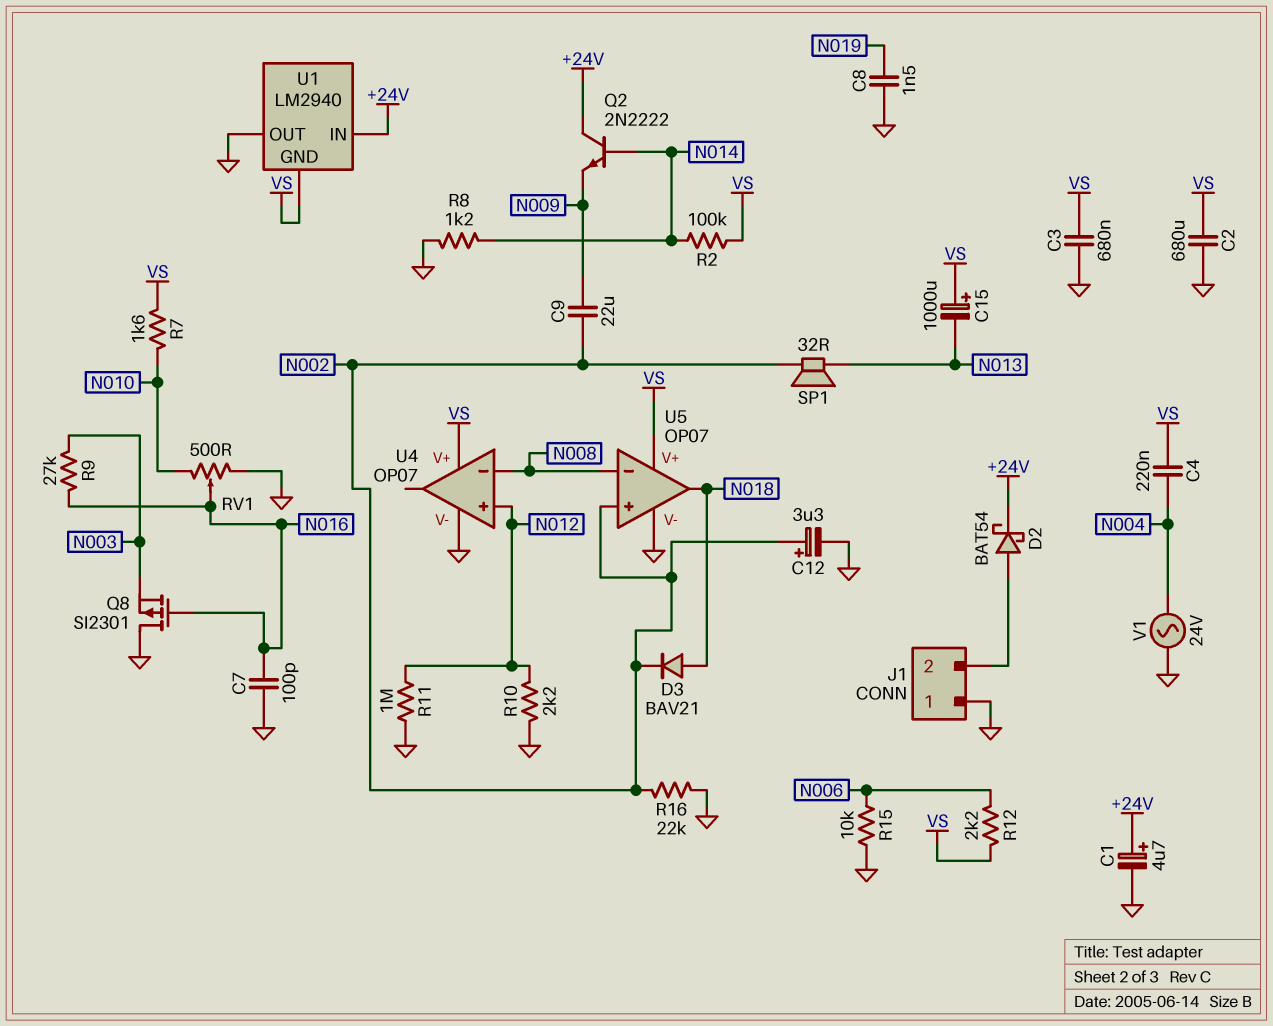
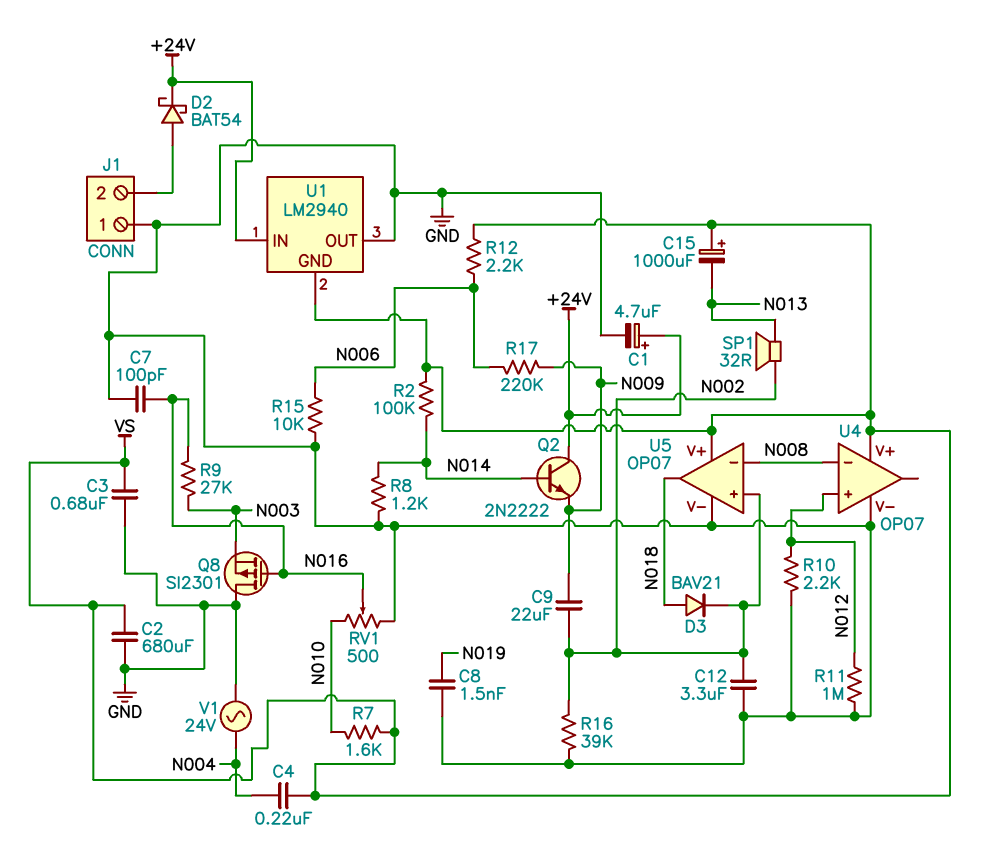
C12: 3.3uF (plus N002, minus GND) -> 3.3uF (GND, N002)
R16: 22k (GND, N002) -> 39k (GND, N002)
R17: none -> 220k (N006, N009)

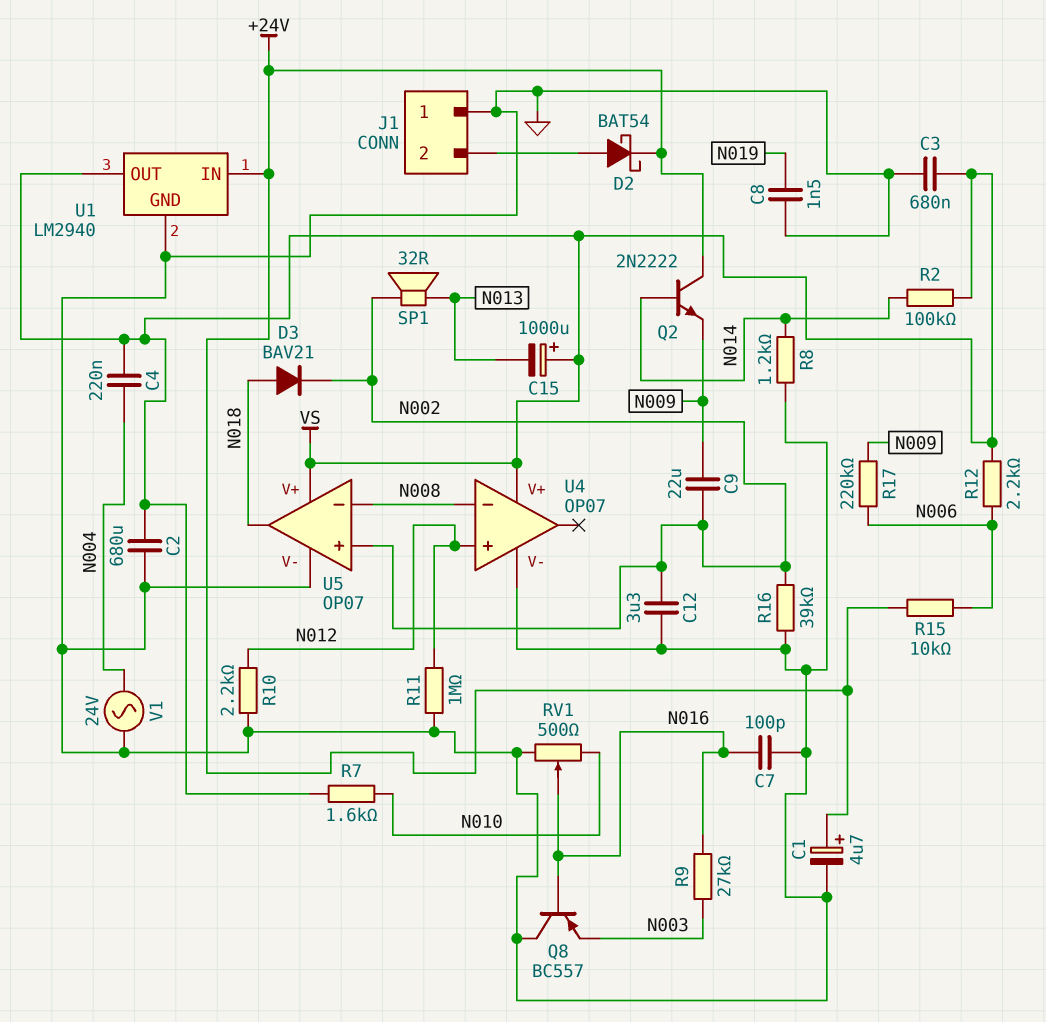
Q8: PMOS SI2301 (G N016, D GND, S N003) -> PNP BC557 (B N016, C GND, E N003)
R15: 10k (GND, N006) -> 10k (+24V, N006)
U1 pin GND: VS -> GND
U1 pin OUT: GND -> VS

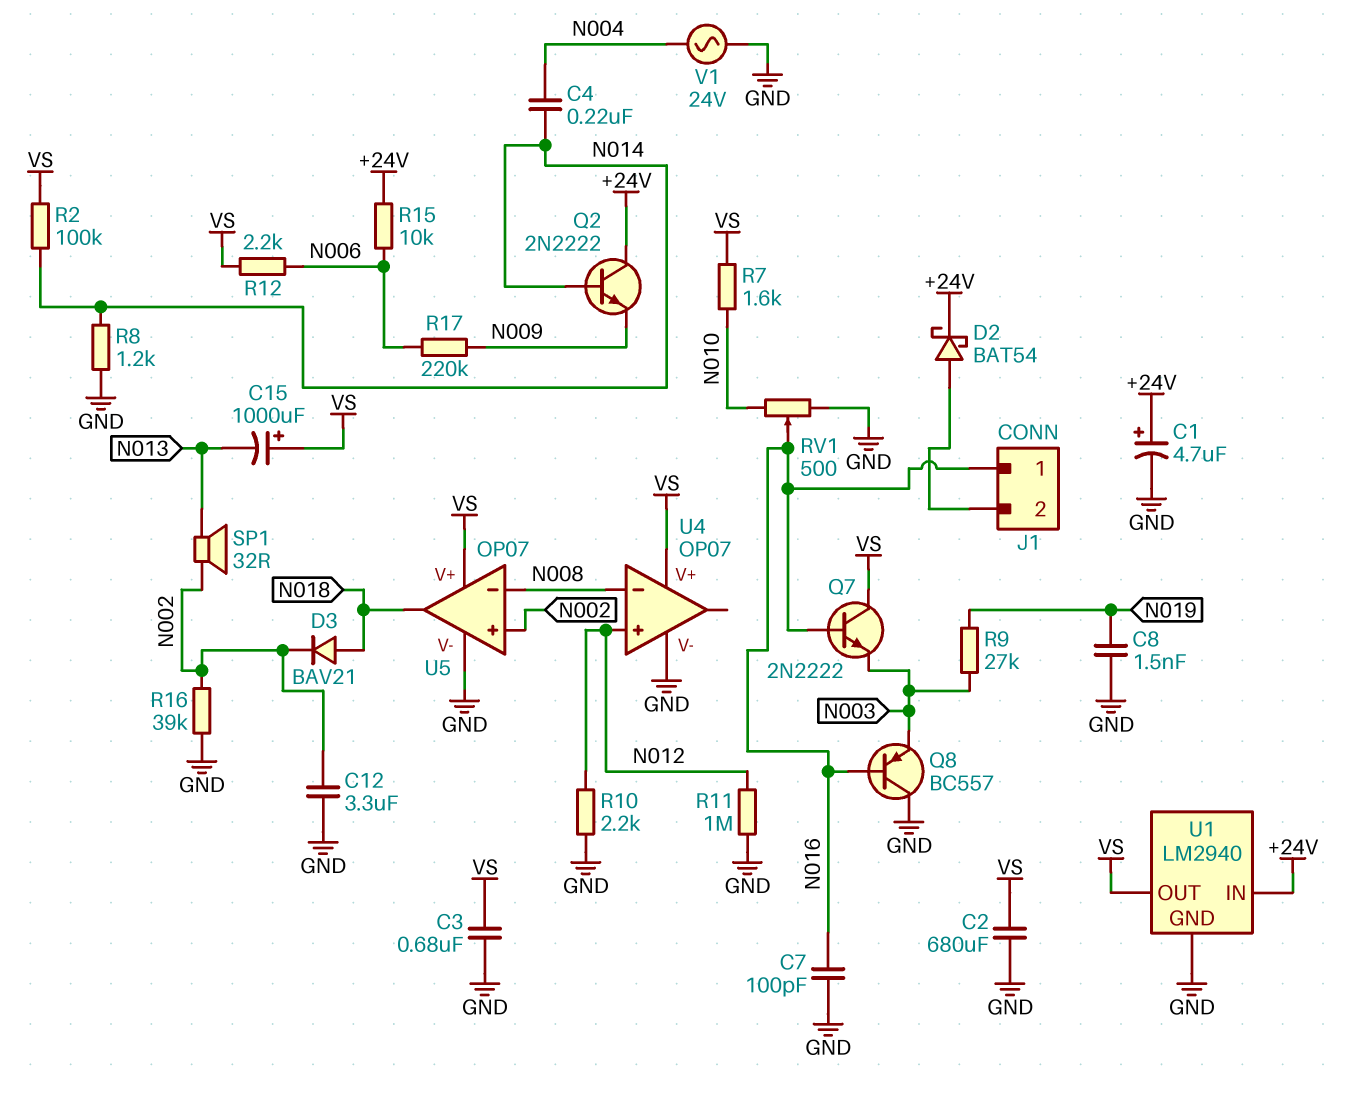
C4: 220nF (N004, VS) -> 220nF (N004, N014)
C9: 22uF (N002, N009) -> none
J1 pin 1: GND -> N016
Q7: none -> NPN 2N2222 (B N016, C VS, E N003)
R9: 27k (N003, N016) -> 27k (N003, N019)

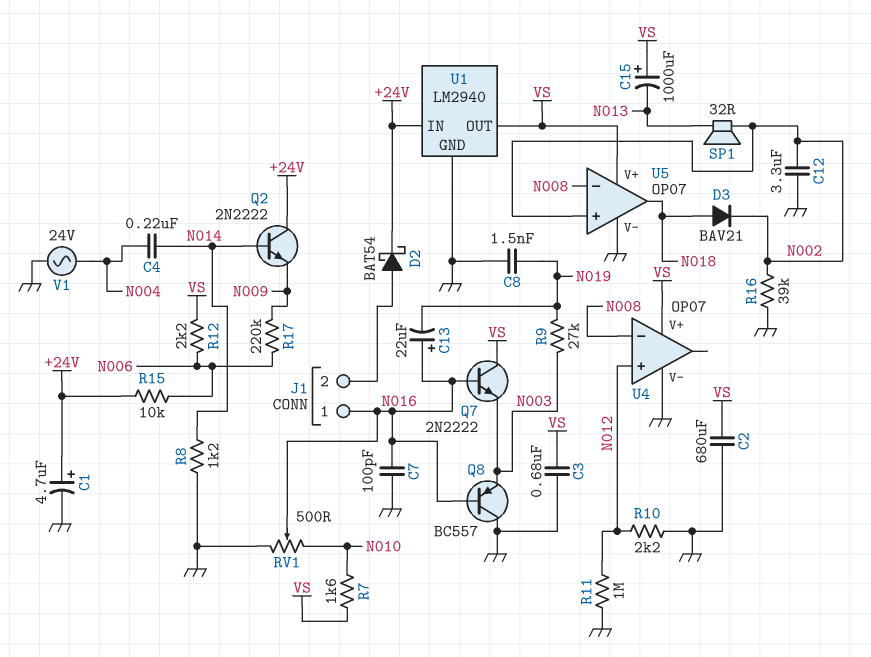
C13: none -> 22uF (plus N016, minus N019)
R2: 100k (N014, VS) -> none

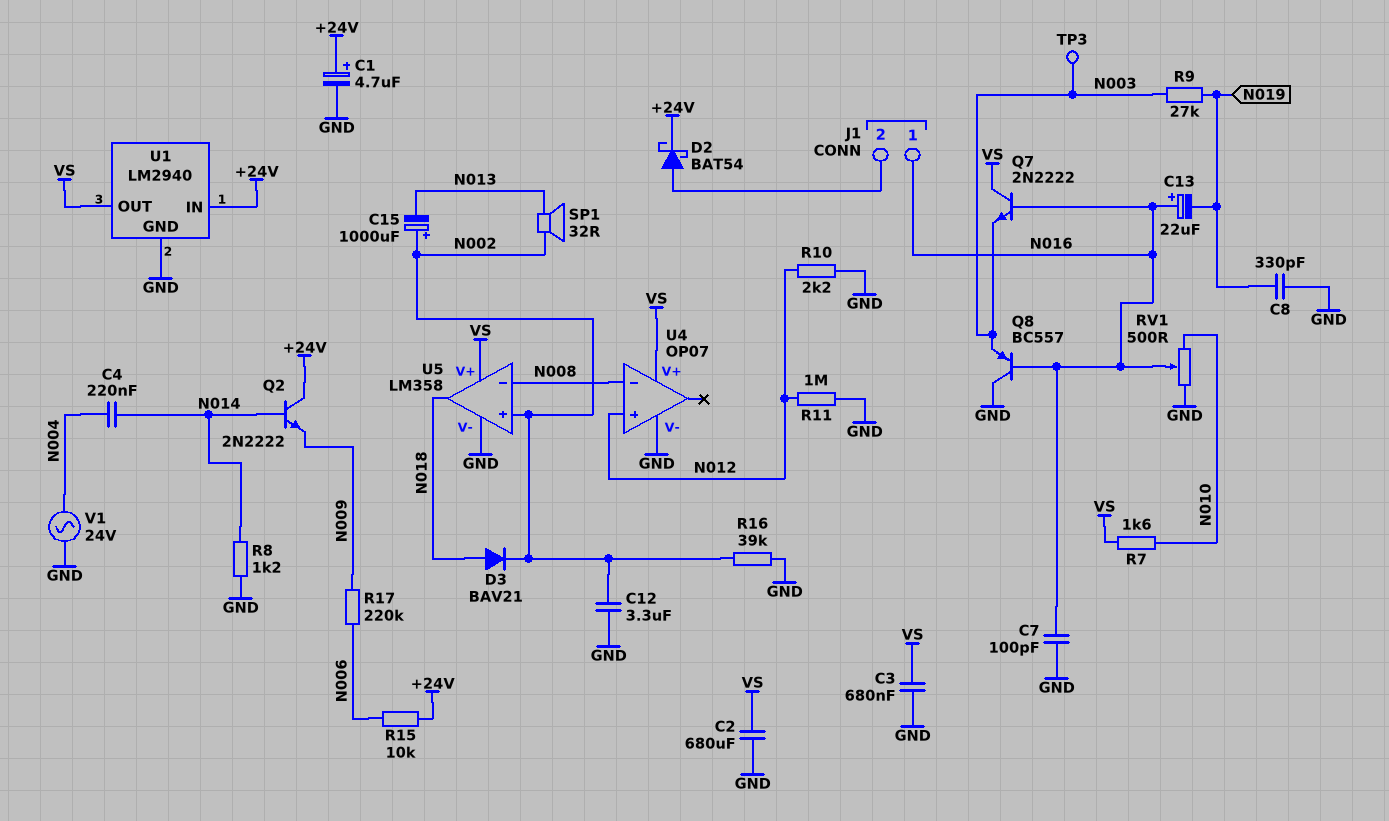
C8: 1.5nF (GND, N019) -> 330pF (GND, N019)
C15: 1000uF (plus VS, minus N013) -> 1000uF (plus N002, minus N013)
R12: 2.2k (N006, VS) -> none
TP3: none -> test point (N003)
U5: OP07 -> LM358

